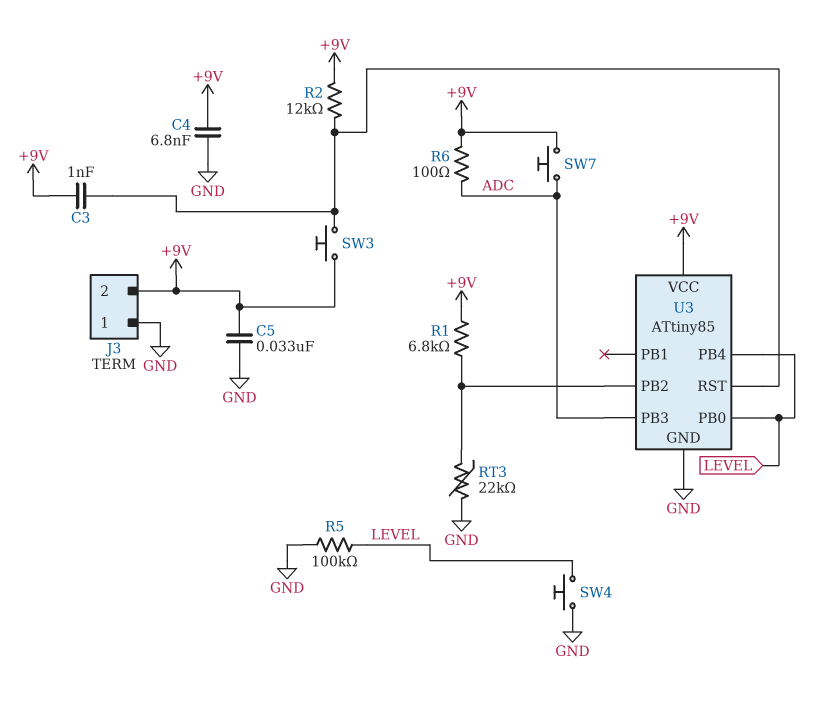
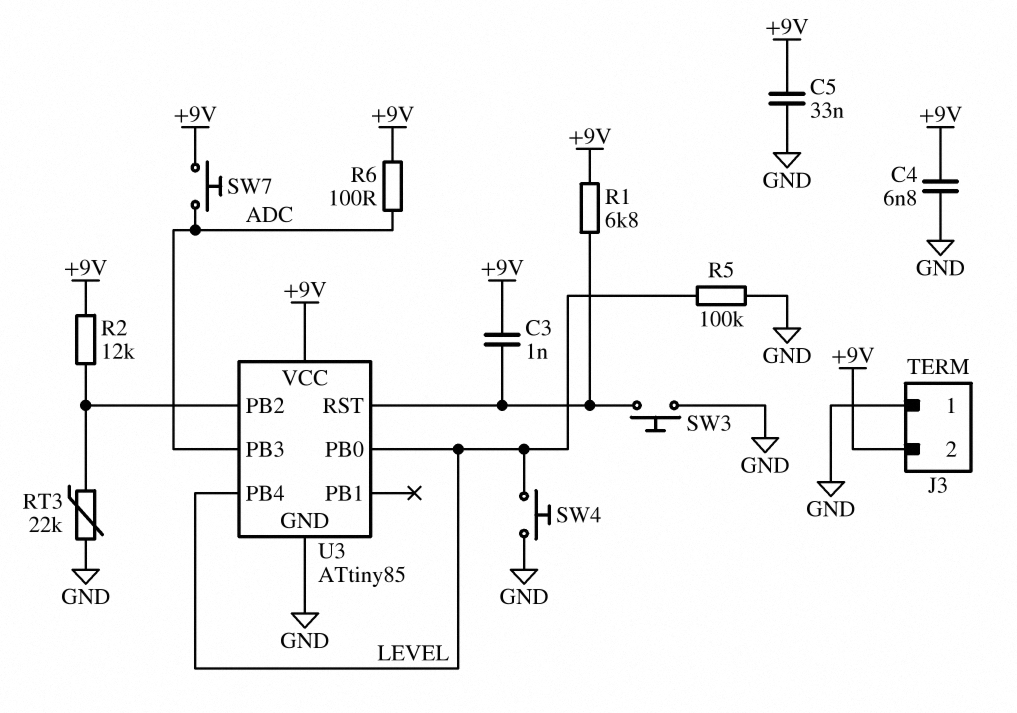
R1: 6.8k (+9V, U3/PB2) -> 6.8k (+9V, U3/RST)
R2: 12k (+9V, U3/RST) -> 12k (+9V, U3/PB2)
SW3: button (+9V, U3/RST) -> button (GND, U3/RST)

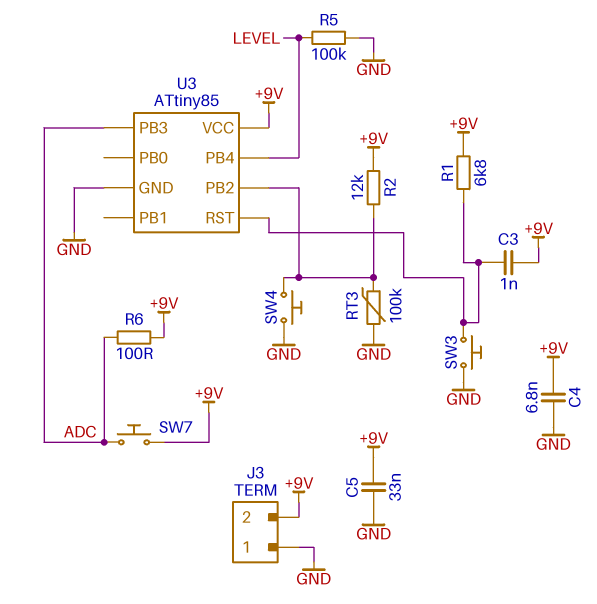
RT3: 22k (GND, U3/PB2) -> 100k (GND, U3/PB2)
SW4: button (GND, LEVEL) -> button (GND, U3/PB2)
U3 pin PB0: LEVEL -> none

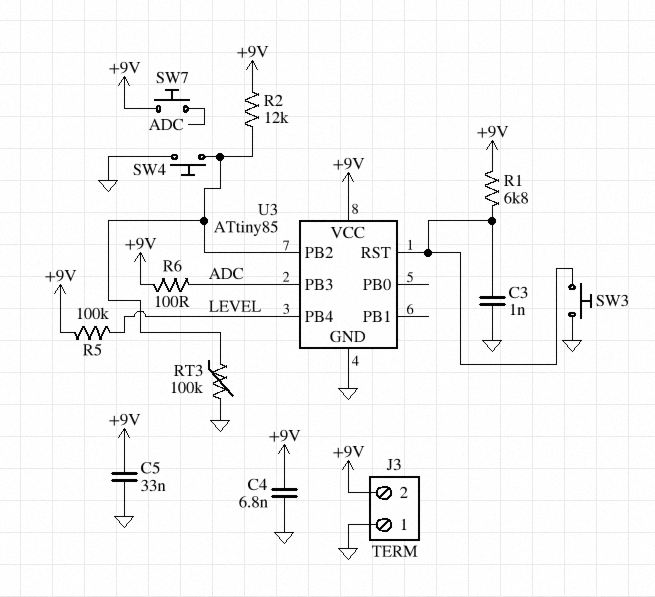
C3: 1nF (+9V, U3/RST) -> 1nF (GND, U3/RST)
R5: 100k (GND, LEVEL) -> 100k (+9V, LEVEL)

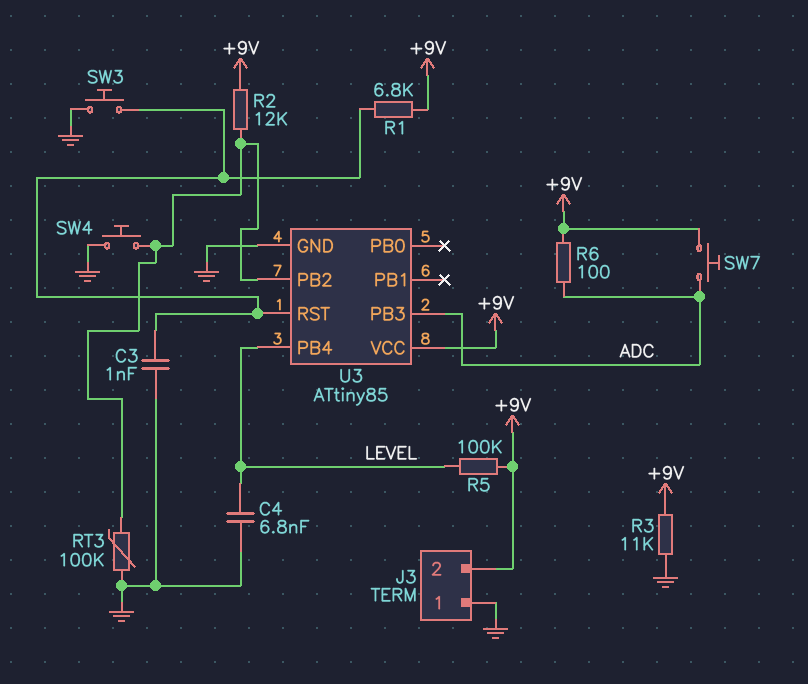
C4: 6.8nF (+9V, GND) -> 6.8nF (GND, LEVEL)
C5: 33nF (+9V, GND) -> none
R3: none -> 11k (+9V, GND)

